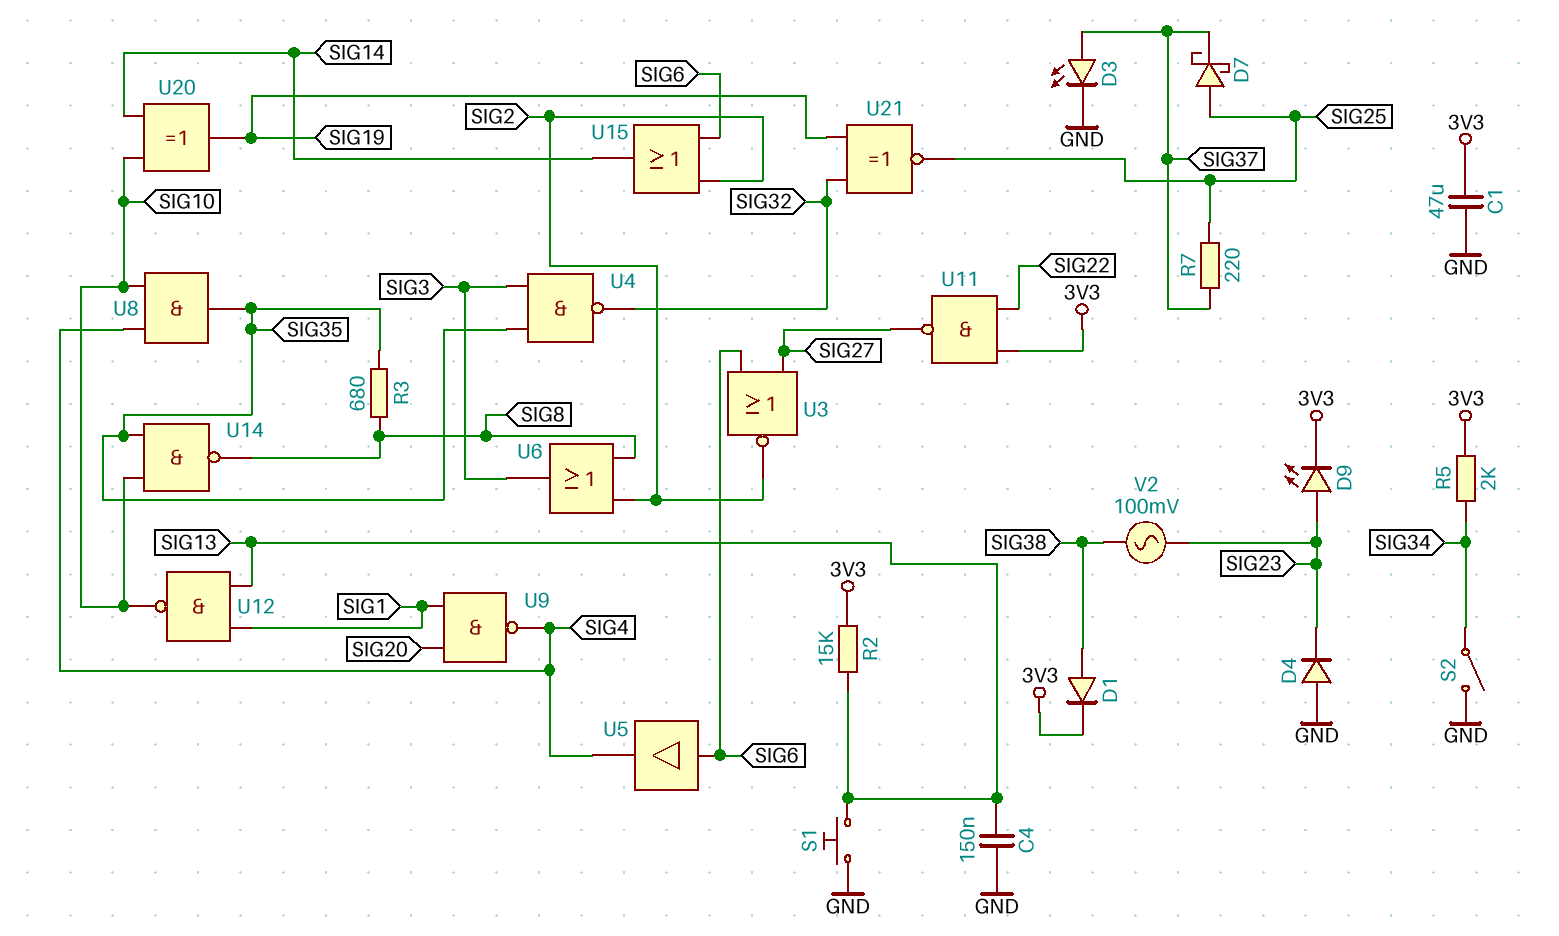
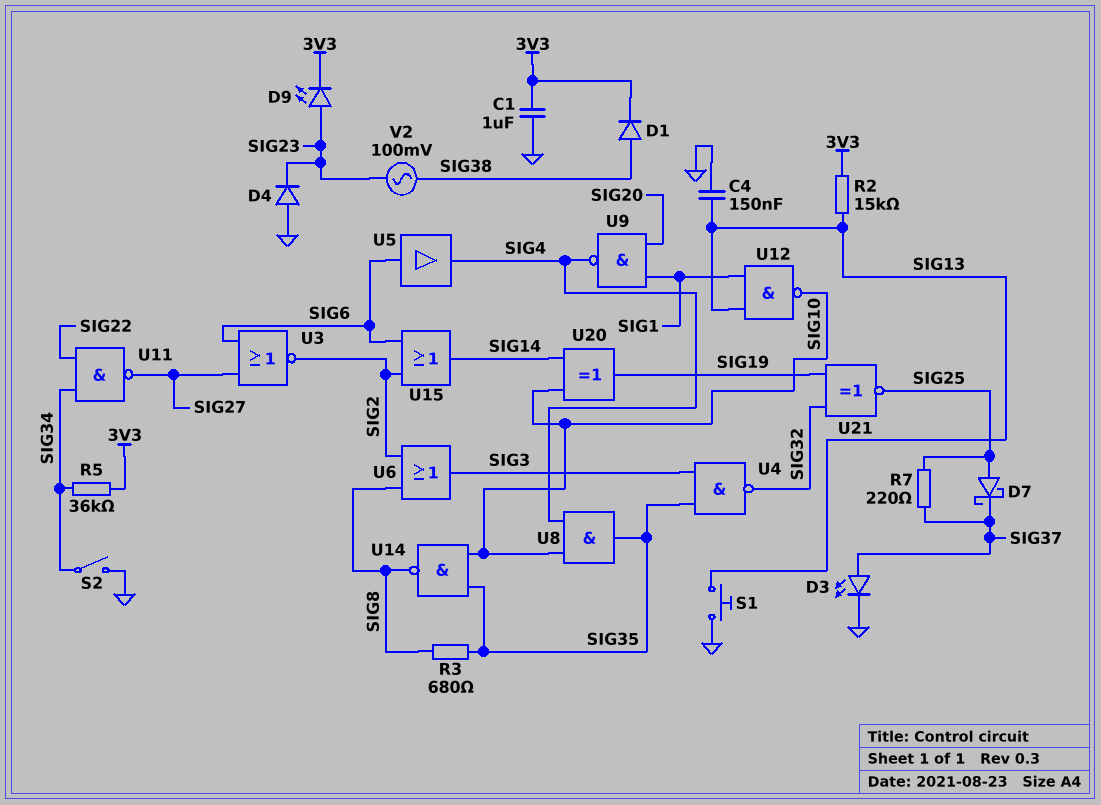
C1: 47uF (3V3, GND) -> 1uF (3V3, GND)
R5: 2k (3V3, SIG34) -> 36k (3V3, SIG34)
U11: NAND (in 3V3, in SIG22, out SIG27) -> NAND (in SIG22, in SIG34, out SIG27)

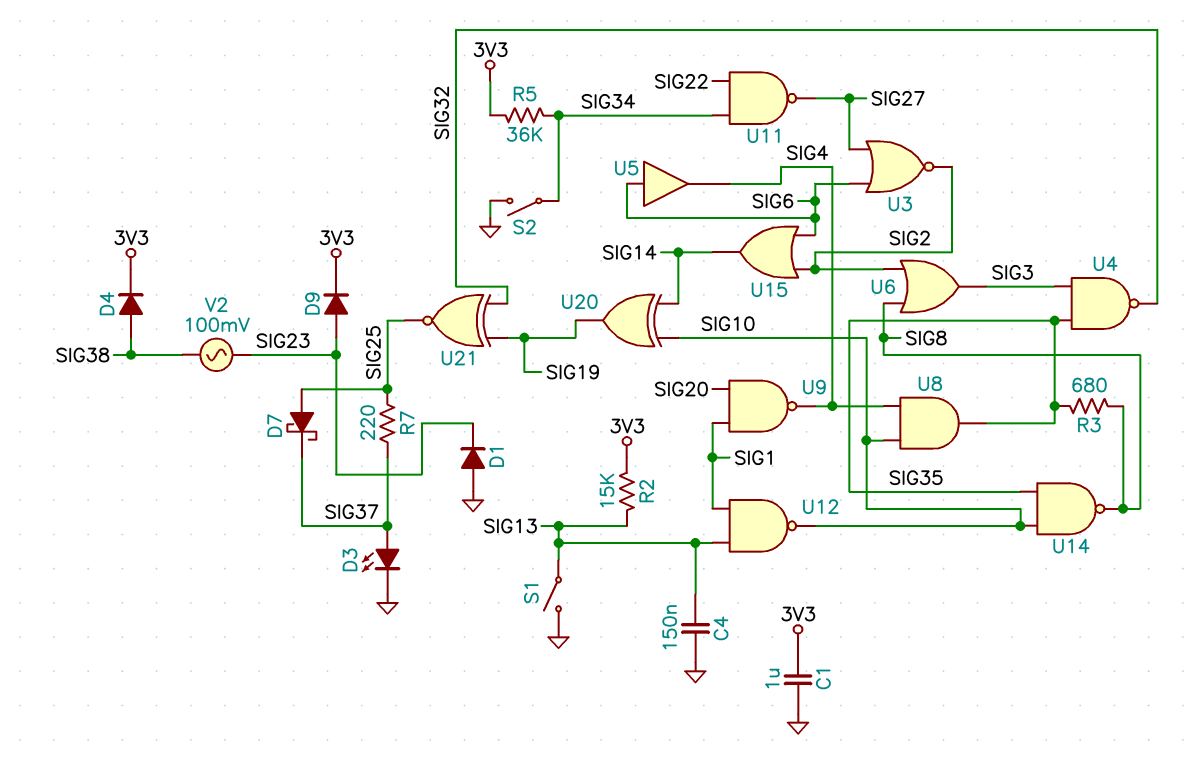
D1: diode (A SIG38, K 3V3) -> diode (A GND, K SIG23)
D4: diode (A GND, K SIG23) -> diode (A SIG38, K 3V3)
D9: LED (A SIG23, K 3V3) -> diode (A SIG23, K 3V3)
S1: button (GND, SIG13) -> switch (GND, SIG13)

